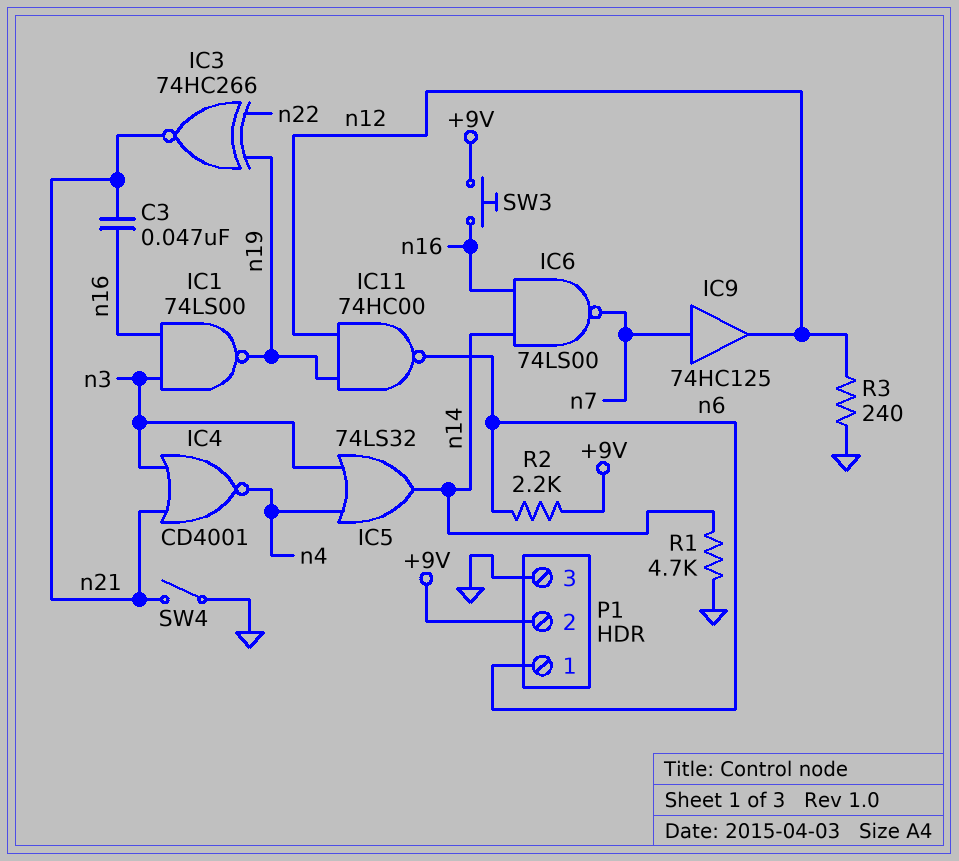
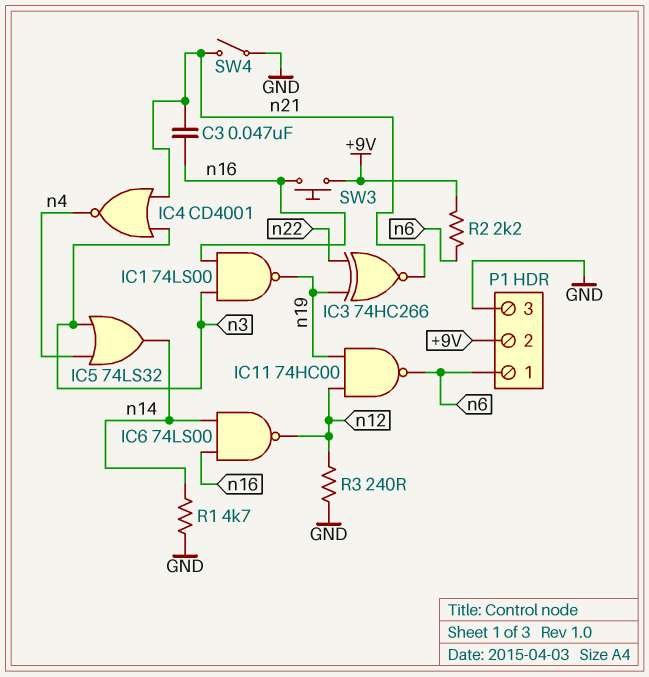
IC6: NAND 74LS00 (in n14, in n16, out n7) -> NAND 74LS00 (in n14, in n16, out n12)
IC9: buffer 74HC125 (in n7, out n12) -> none

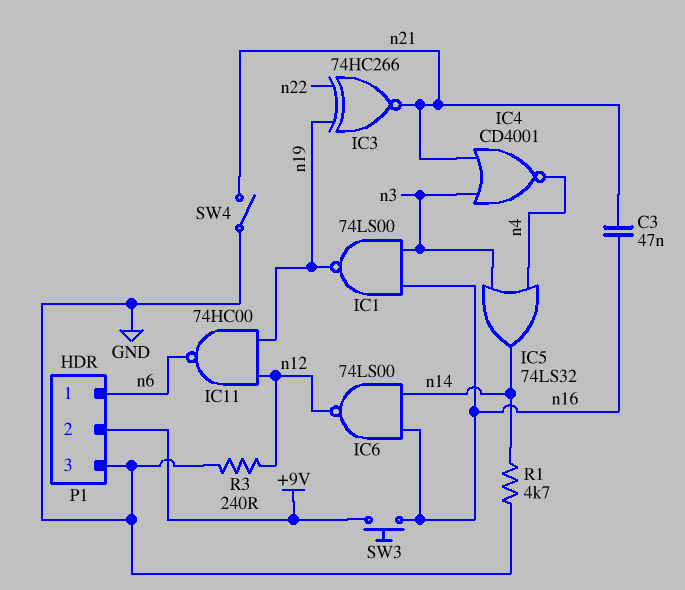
R2: 2.2k (+9V, n6) -> none

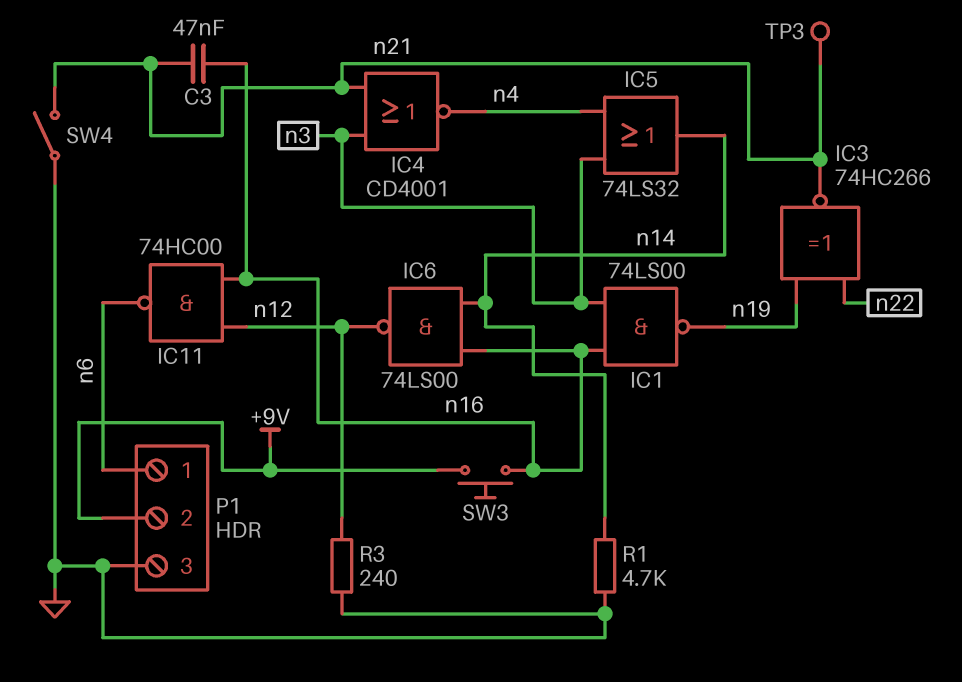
IC11: NAND 74HC00 (in n12, in n19, out n6) -> NAND 74HC00 (in n12, in n16, out n6)
TP3: none -> test point (n21)

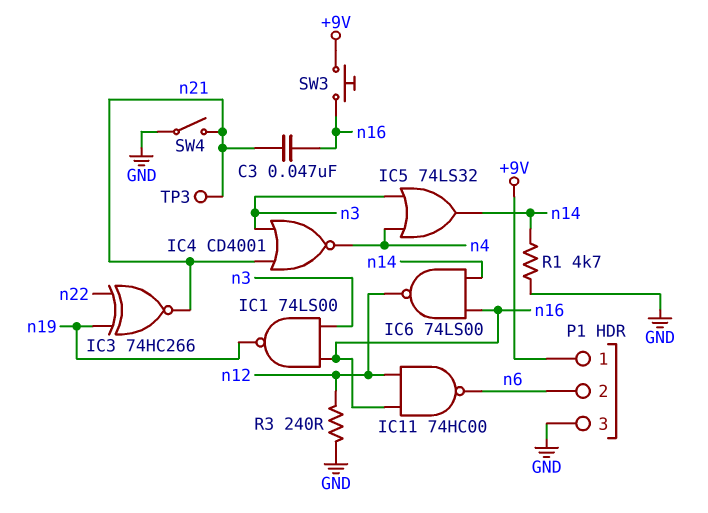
P1 pin 1: n6 -> +9V
P1 pin 2: +9V -> n6

